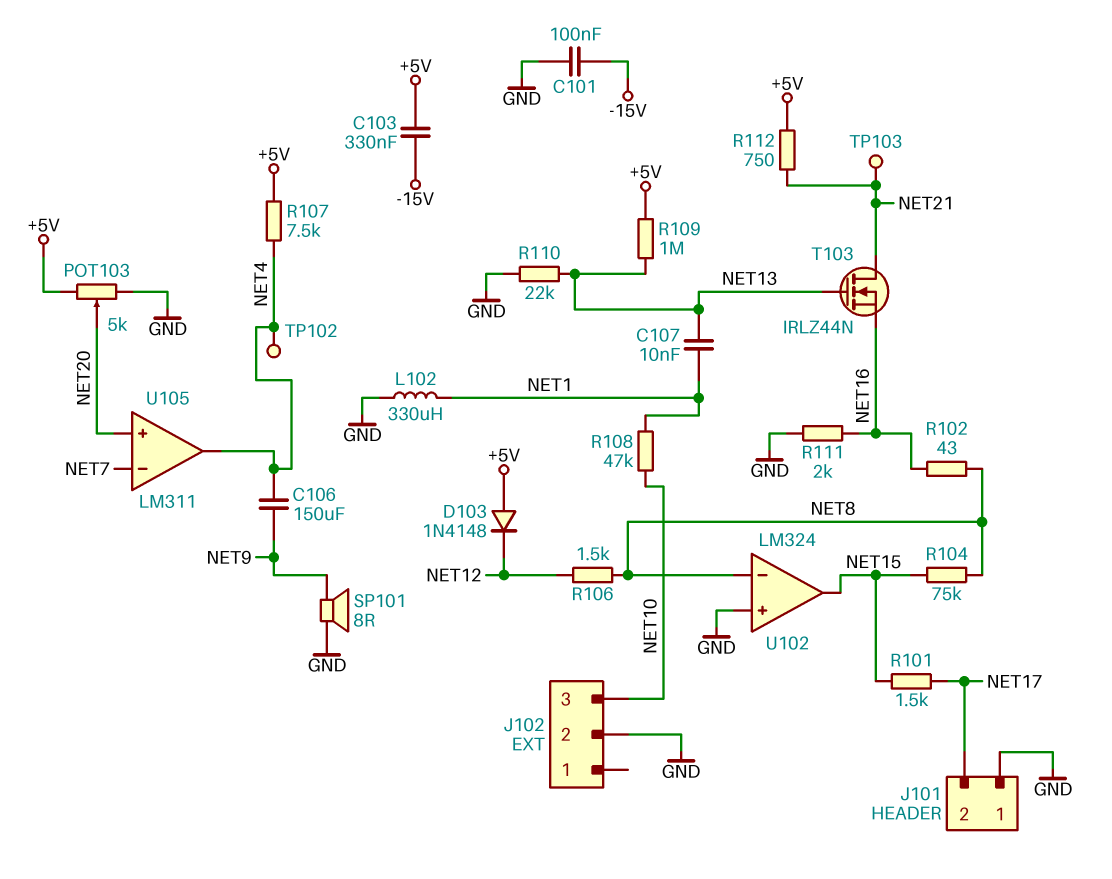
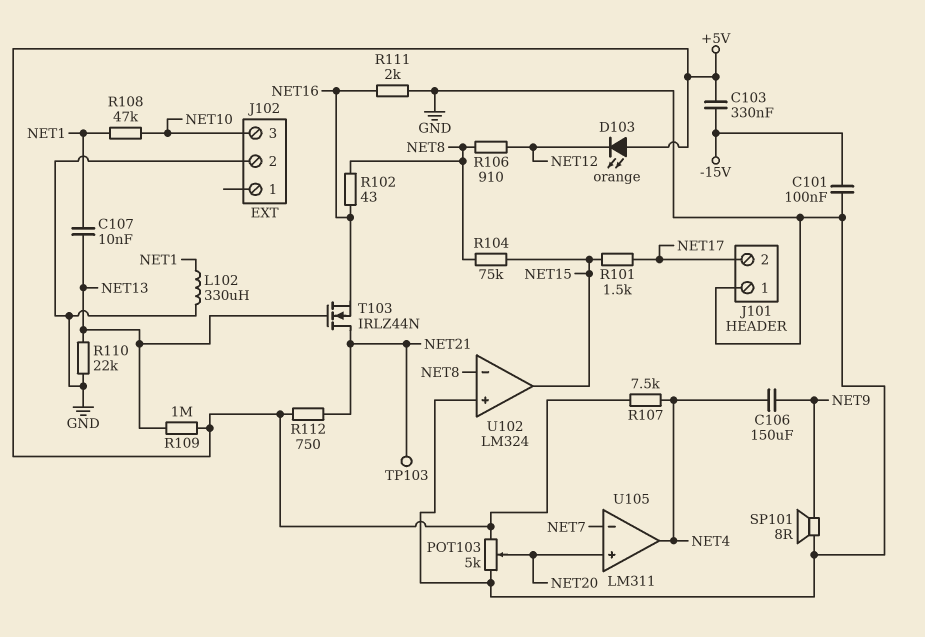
D103: diode 1N4148 (A +5V, K NET12) -> LED orange (A +5V, K NET12)
R106: 1.5k (NET8, NET12) -> 910 (NET8, NET12)
TP102: test point (NET4) -> none

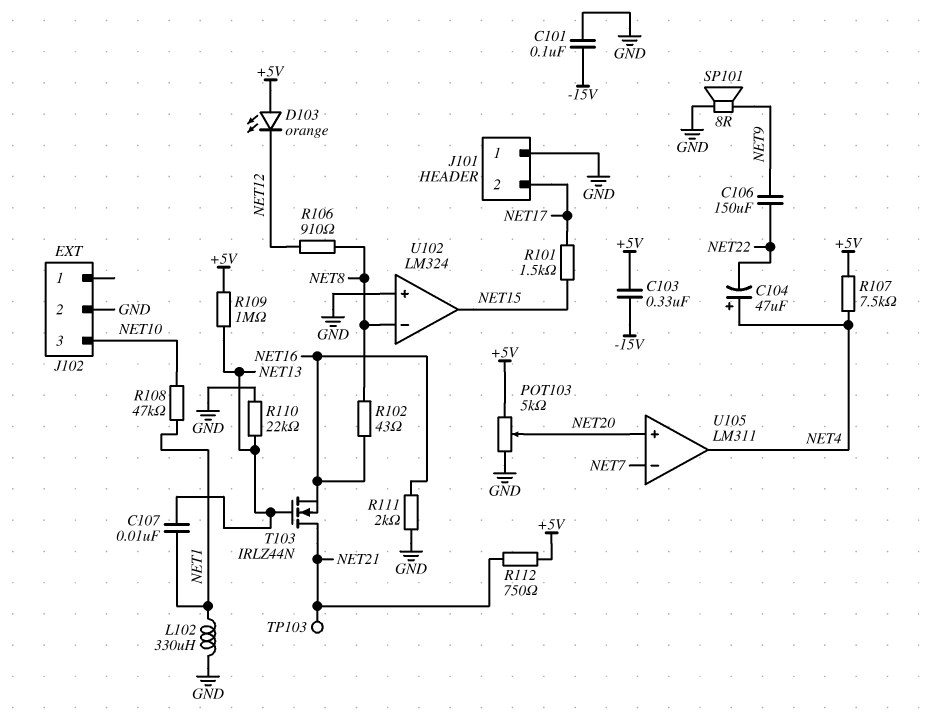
C104: none -> 47uF (plus NET4, minus NET22)
C106: 150uF (NET4, NET9) -> 150uF (NET9, NET22)
R104: 75k (NET8, NET15) -> none

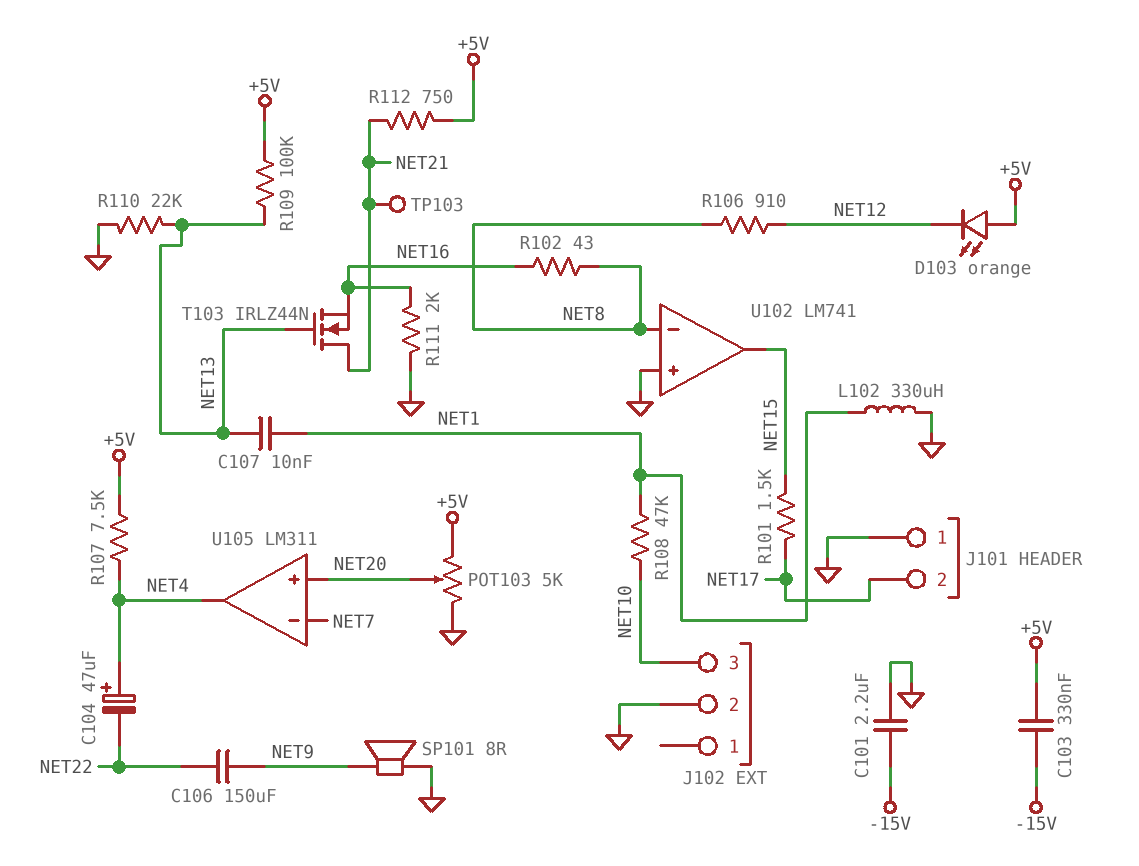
C101: 100nF (-15V, GND) -> 2.2uF (-15V, GND)
R109: 1M (+5V, NET13) -> 100k (+5V, NET13)
U102: LM324 -> LM741

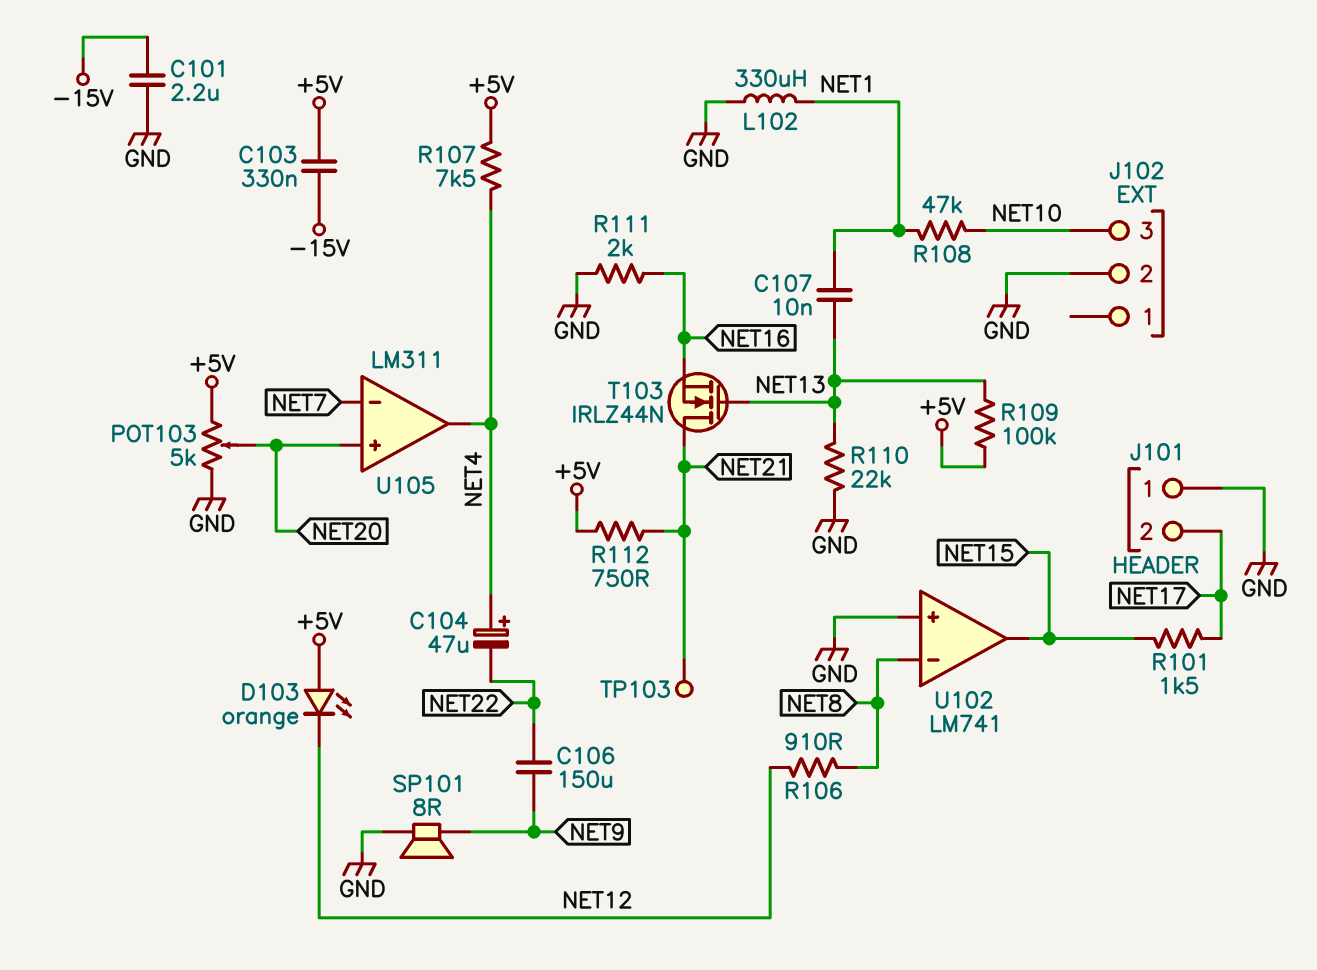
R102: 43 (NET8, NET16) -> none

